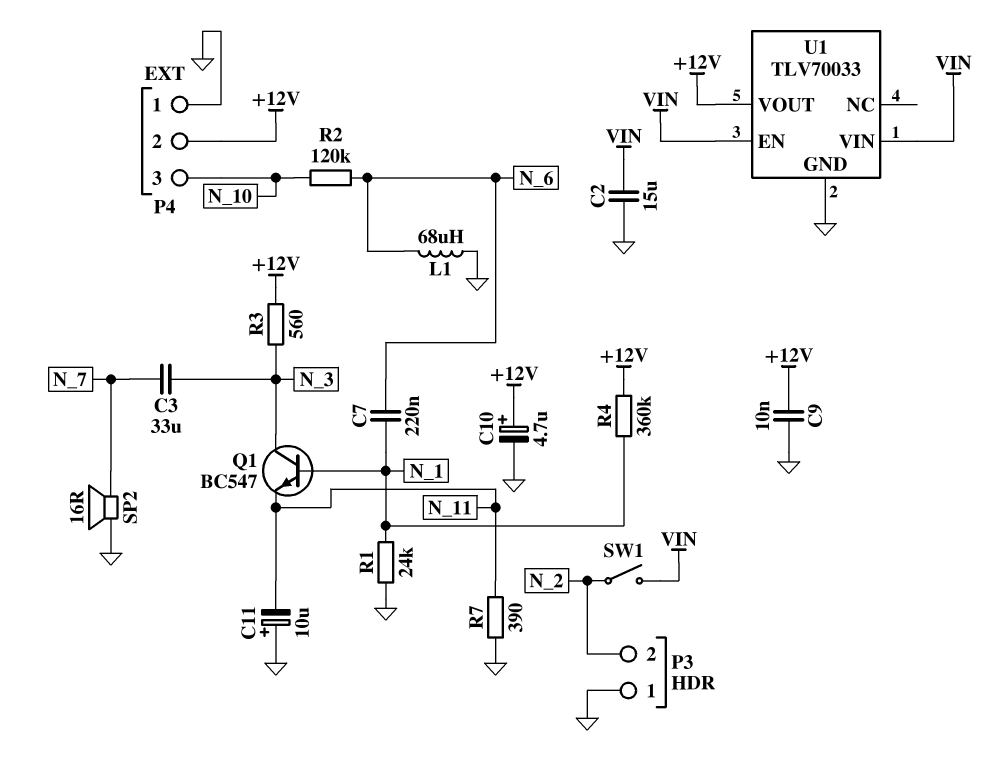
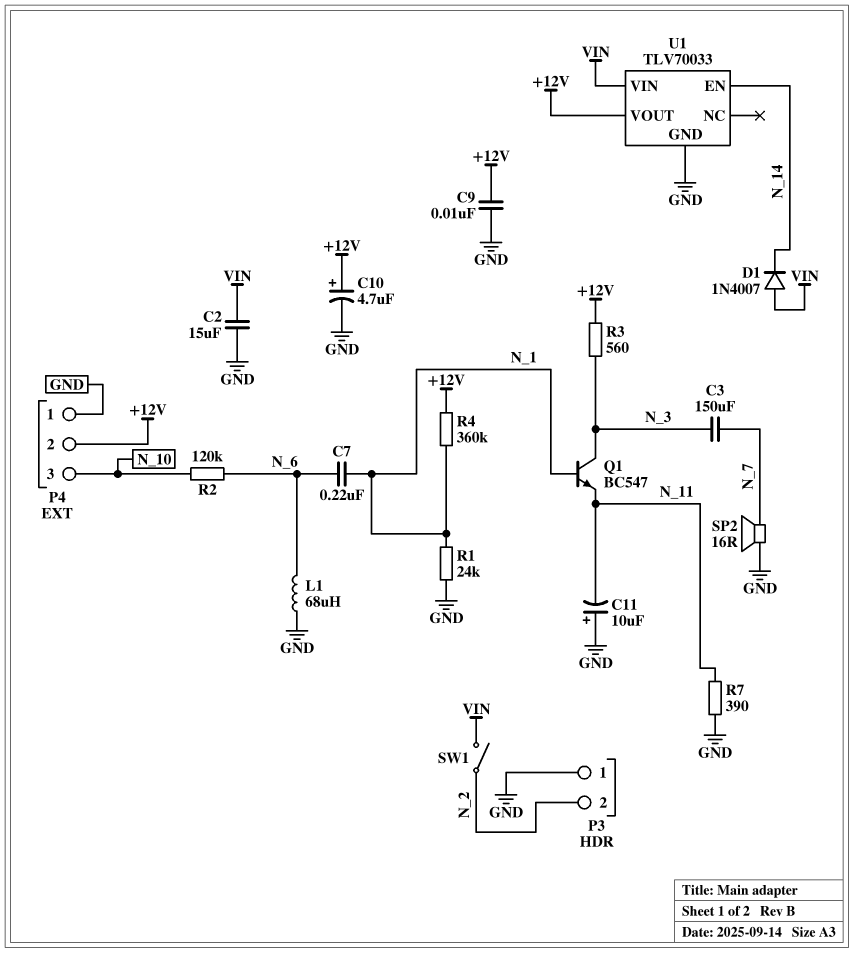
C3: 33uF (N_3, N_7) -> 150uF (N_3, N_7)
D1: none -> diode 1N4007 (A VIN, K N_14)
U1 pin EN: VIN -> N_14

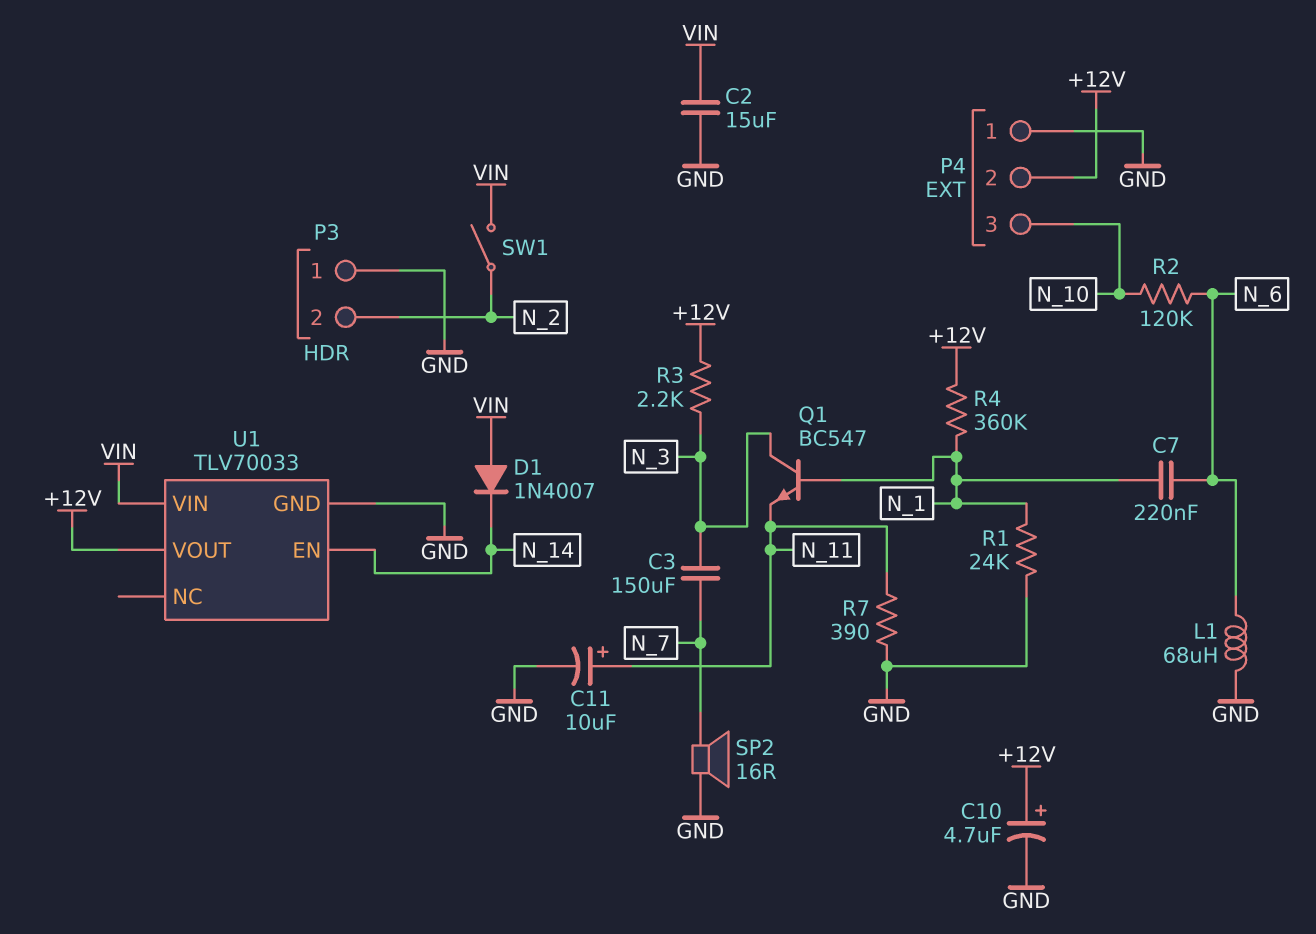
C9: 10nF (+12V, GND) -> none
C11: 10uF (plus GND, minus N_11) -> 10uF (plus N_11, minus GND)
R3: 560 (+12V, N_3) -> 2.2k (+12V, N_3)

